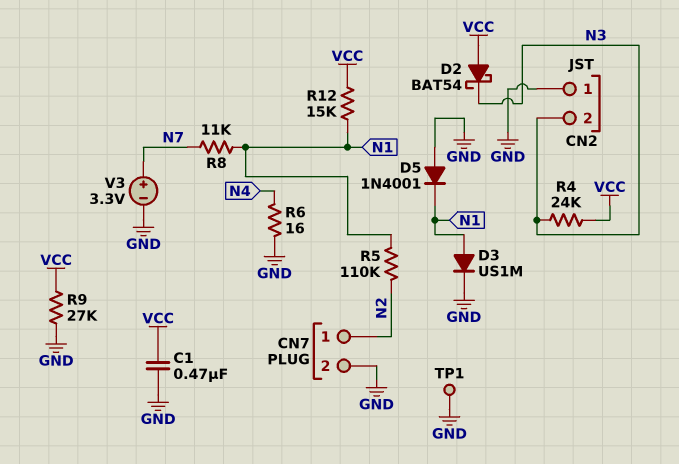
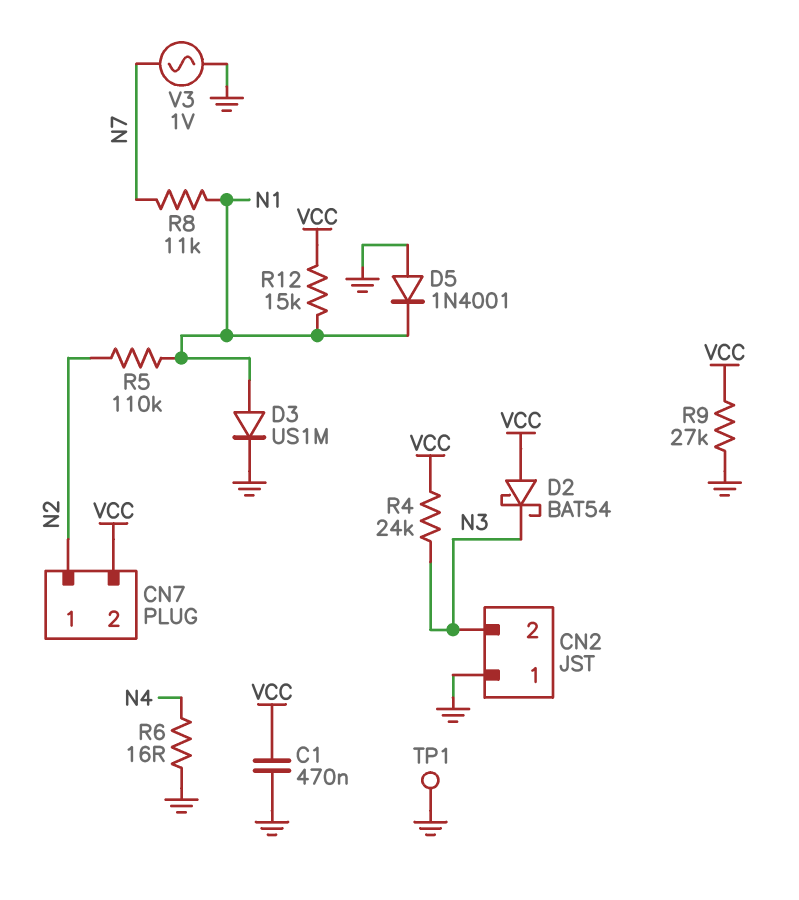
CN7 pin 2: GND -> VCC
V3: 3.3V (plus N7, minus GND) -> AC 1V (GND, N7)

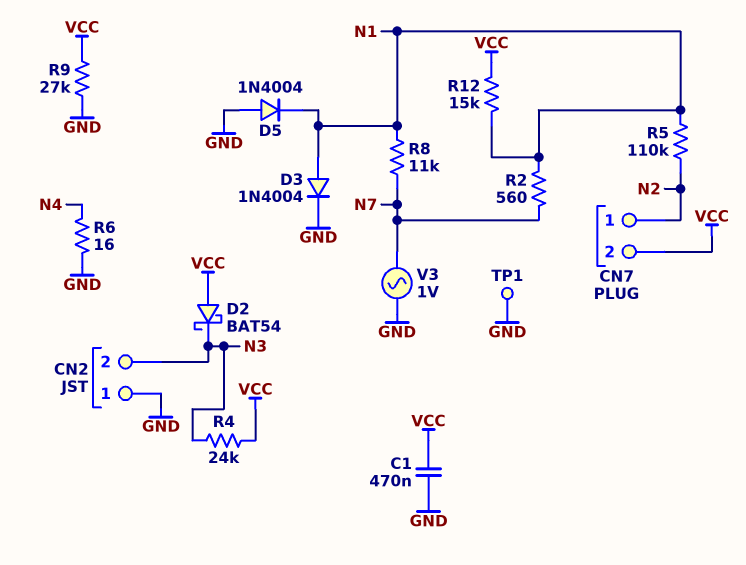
D3: diode US1M (A N1, K GND) -> diode 1N4004 (A N1, K GND)
D5: diode 1N4001 (A GND, K N1) -> diode 1N4004 (A GND, K N1)
R2: none -> 560 (N1, N7)

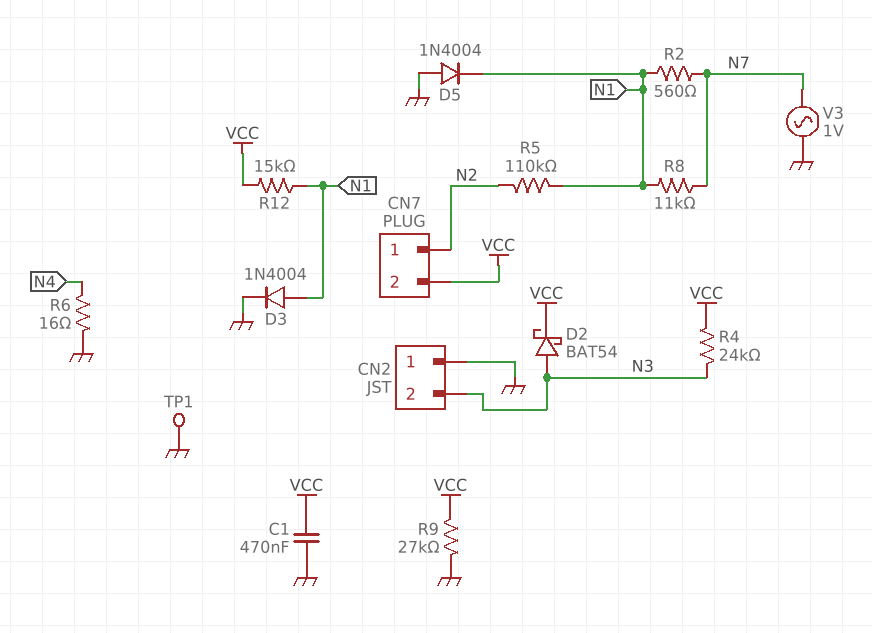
D2: schottky BAT54 (A VCC, K N3) -> schottky BAT54 (A N3, K VCC)

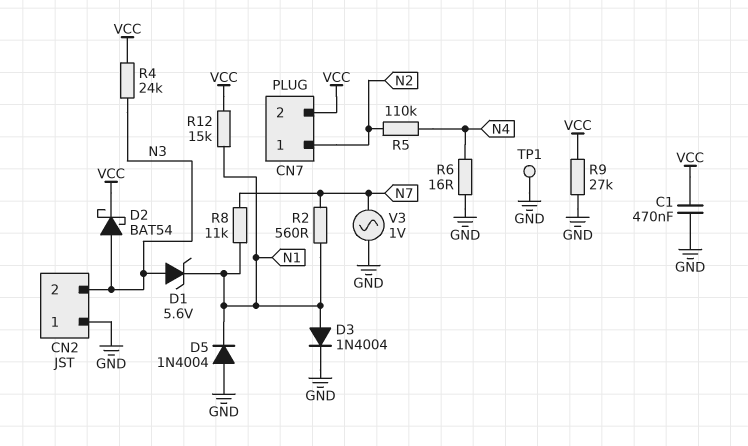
D1: none -> zener 5.6V (A N3, K N1)
R5: 110k (N1, N2) -> 110k (N2, N4)

